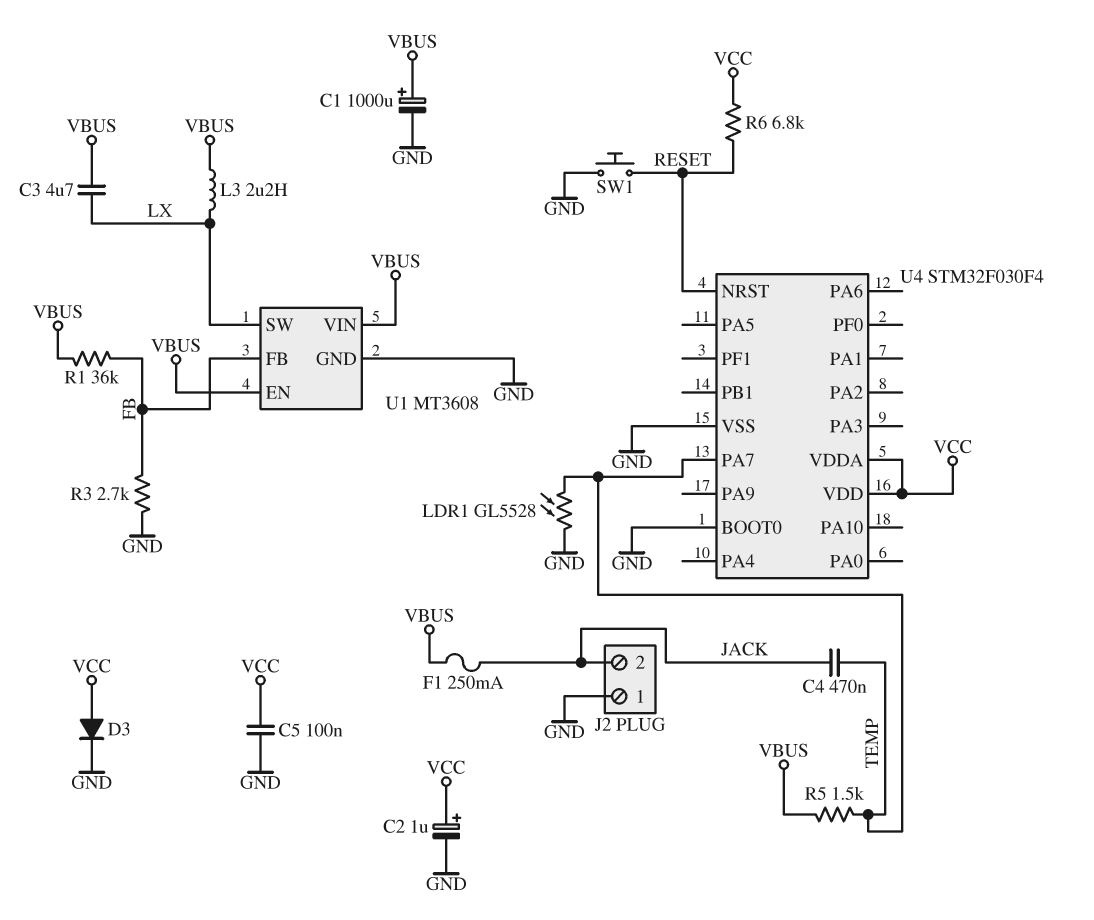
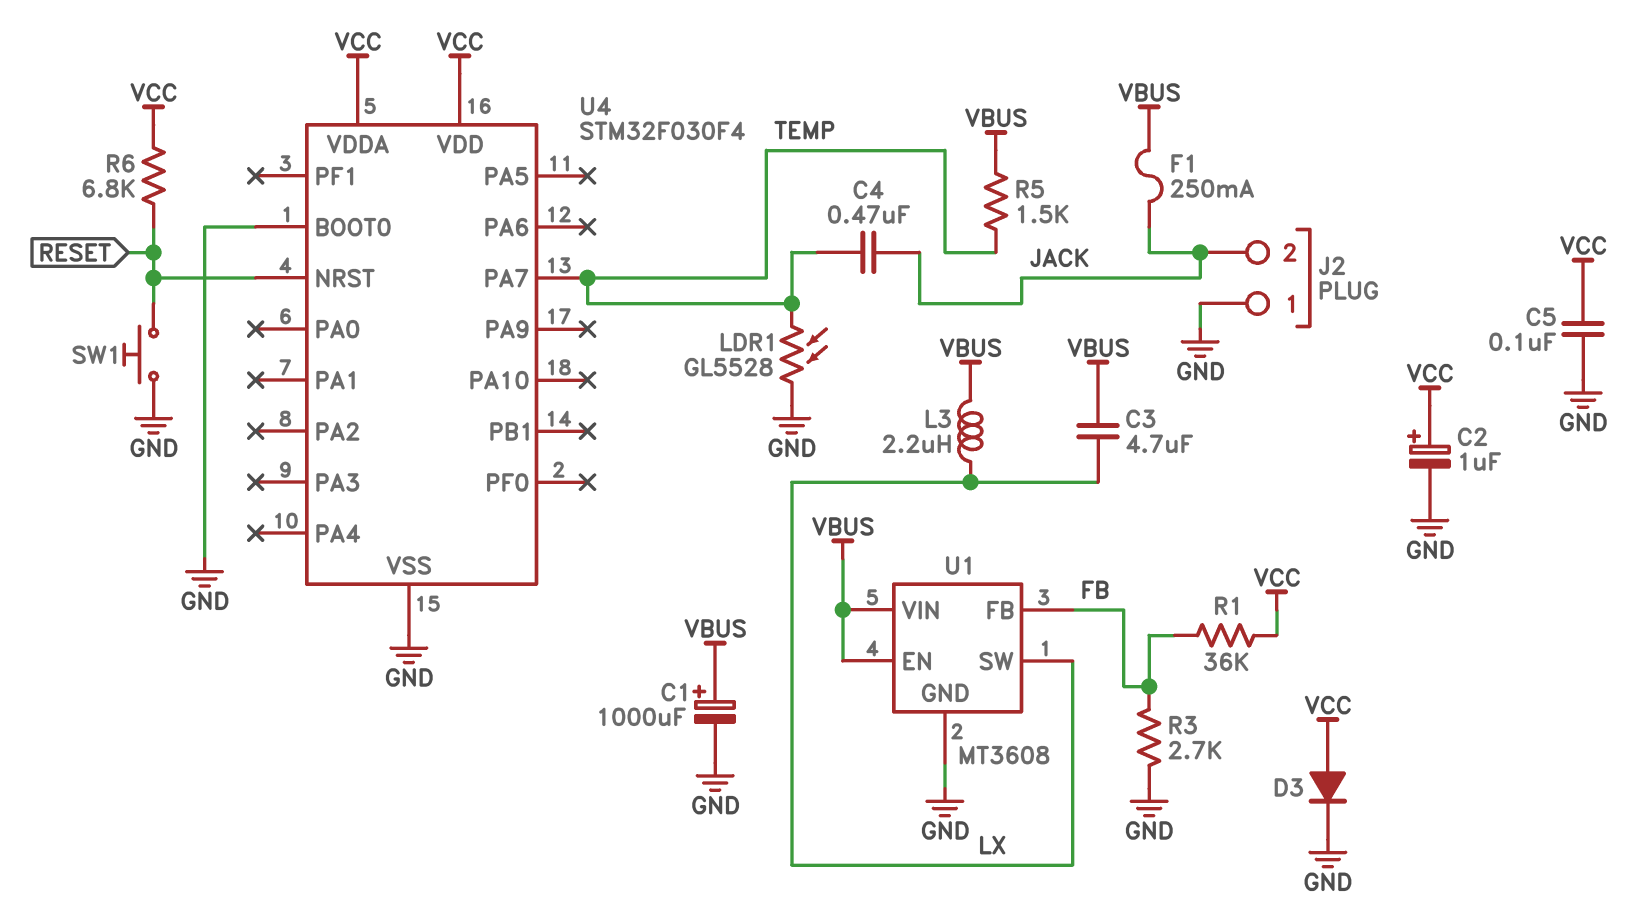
R1: 36k (FB, VBUS) -> 36k (FB, VCC)

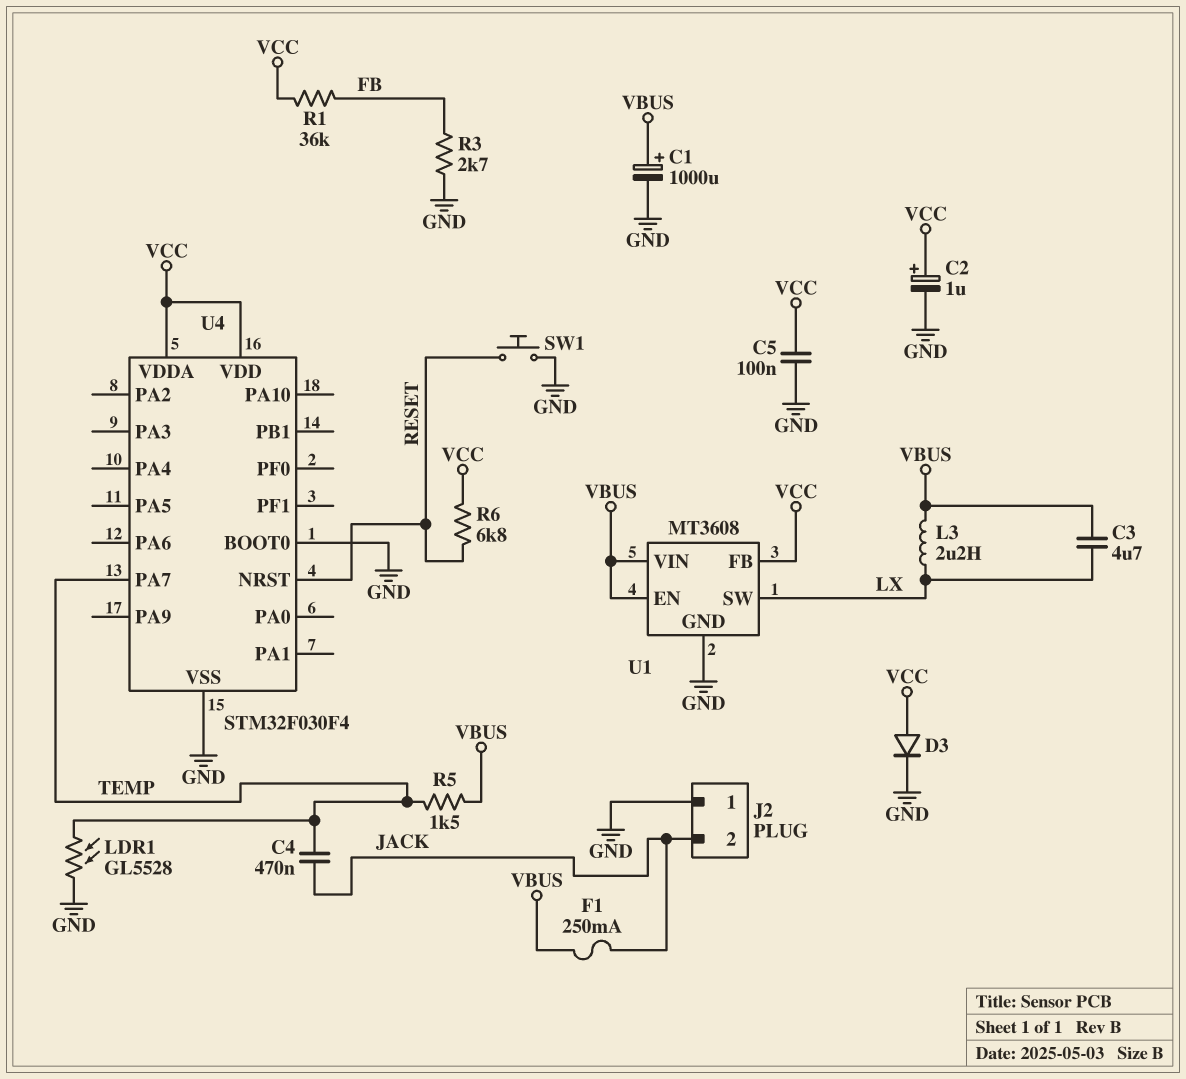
U1 pin FB: FB -> VCC

